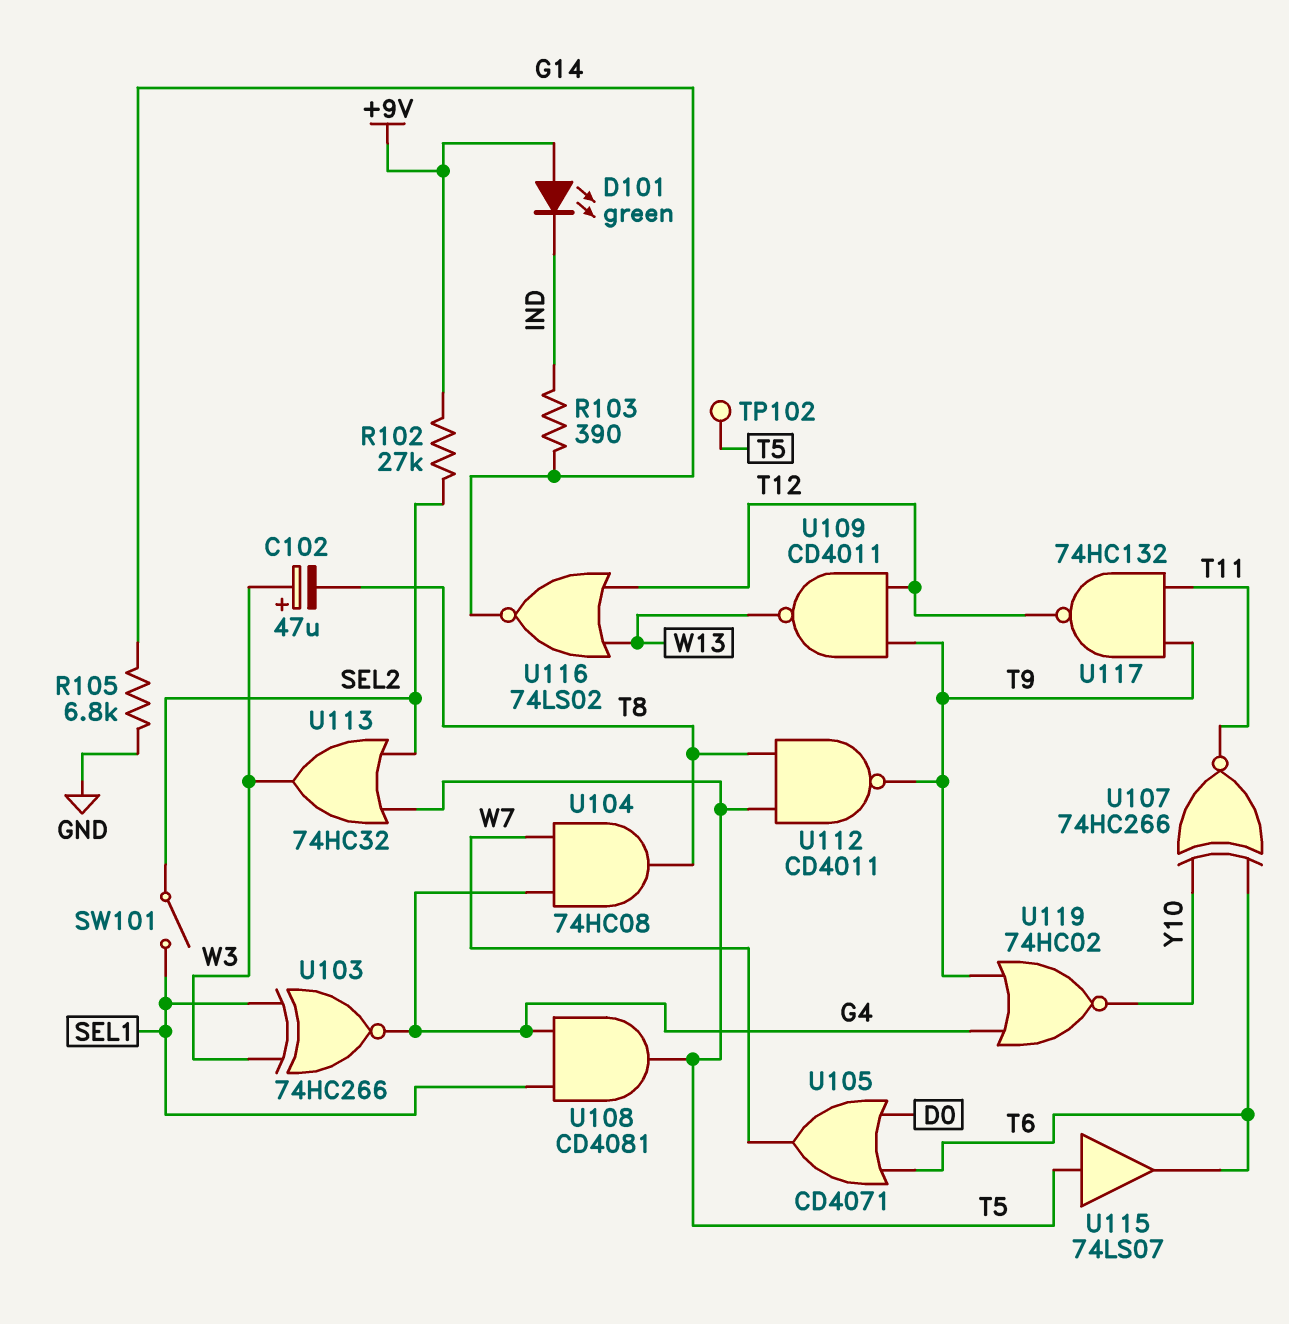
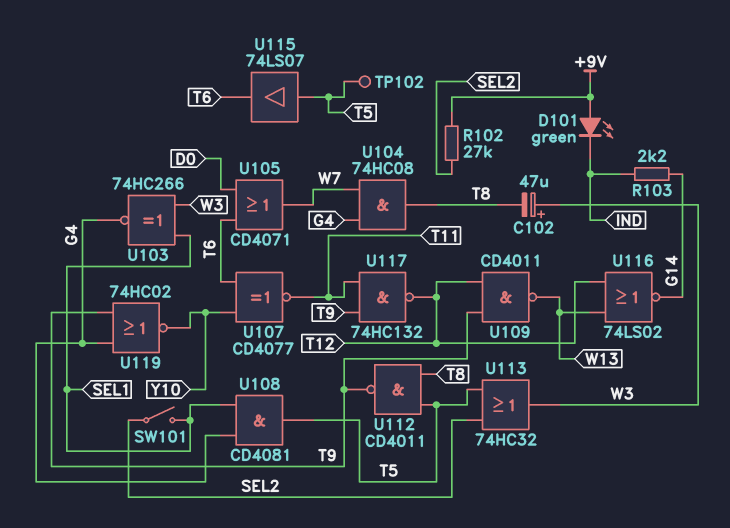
R103: 390 (G14, IND) -> 2.2k (G14, IND)
R105: 6.8k (G14, GND) -> none
U107: XNOR 74HC266 (in T6, in Y10, out T11) -> XNOR CD4077 (in T6, in Y10, out T11)

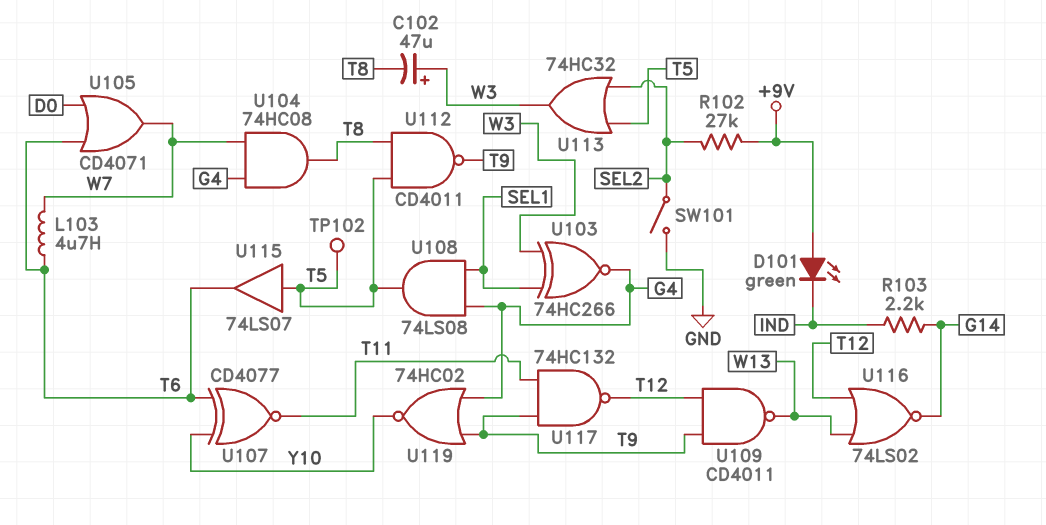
L103: none -> 4.7uH (T6, W7)
SW101: switch (SEL1, SEL2) -> switch (GND, SEL2)
U108: AND CD4081 (in G4, in SEL1, out T5) -> AND 74LS08 (in G4, in SEL1, out T5)

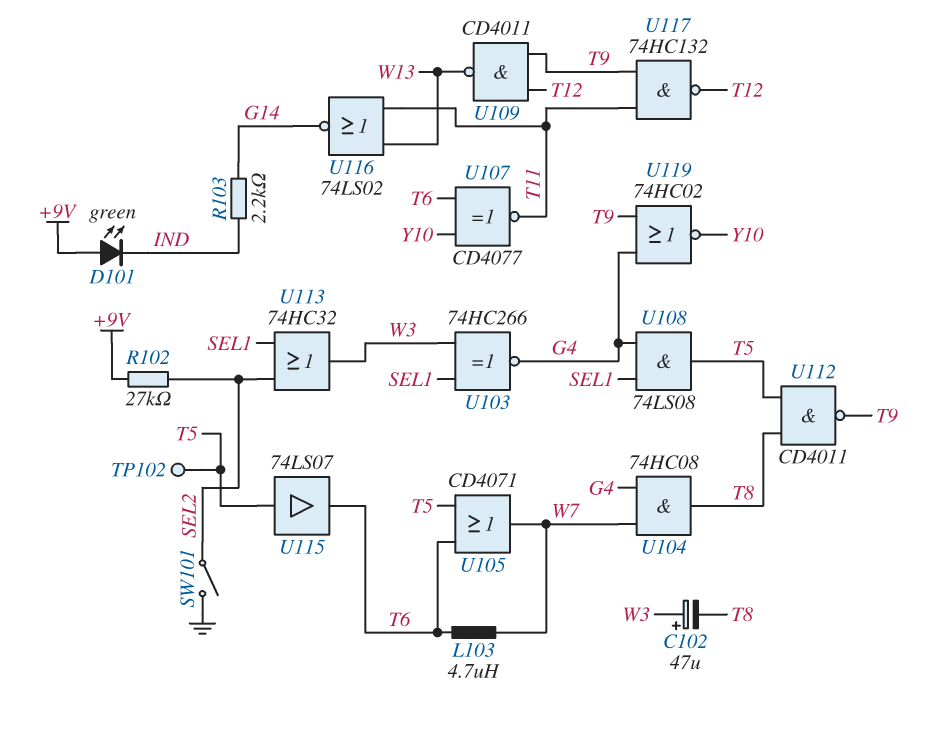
U105: OR CD4071 (in D0, in T6, out W7) -> OR CD4071 (in T5, in T6, out W7)
U113: OR 74HC32 (in SEL2, in T5, out W3) -> OR 74HC32 (in SEL1, in SEL2, out W3)
U116: NOR 74LS02 (in T12, in W13, out G14) -> NOR 74LS02 (in T11, in W13, out G14)

